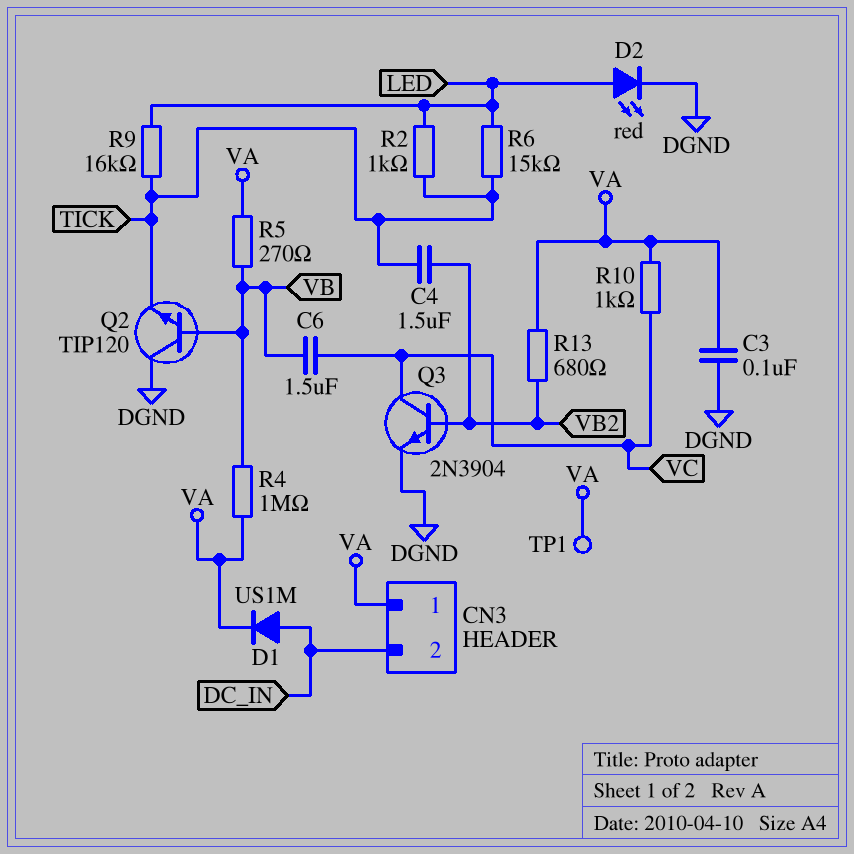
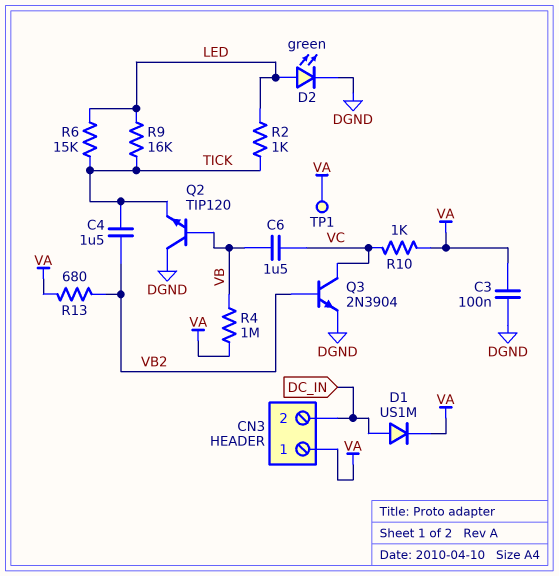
D2: LED red (A LED, K DGND) -> LED green (A LED, K DGND)
R5: 270 (VA, VB) -> none

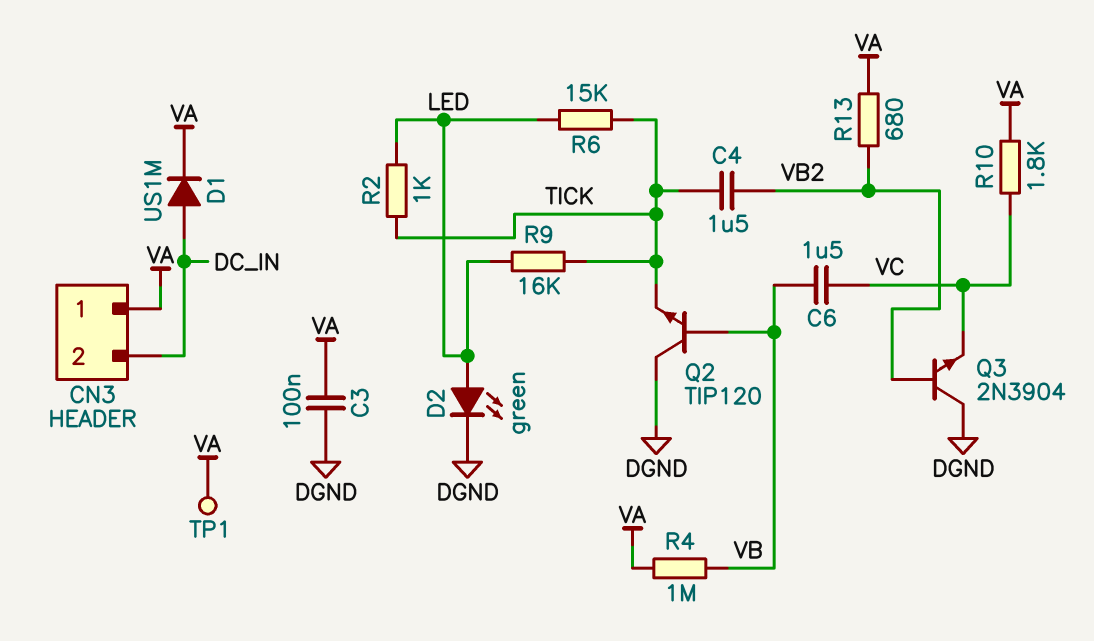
Q3: NPN 2N3904 (B VB2, C VC, E DGND) -> NPN 2N3904 (B VB2, C DGND, E VC)
R10: 1k (VA, VC) -> 1.8k (VA, VC)

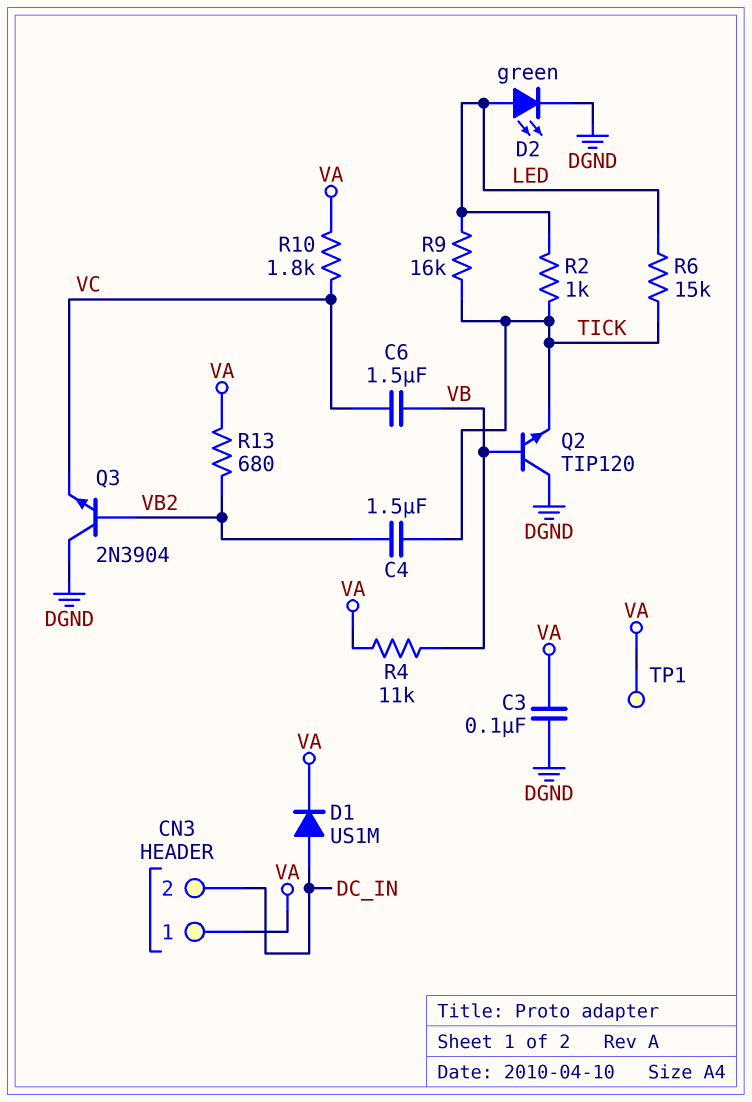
R4: 1M (VA, VB) -> 11k (VA, VB)

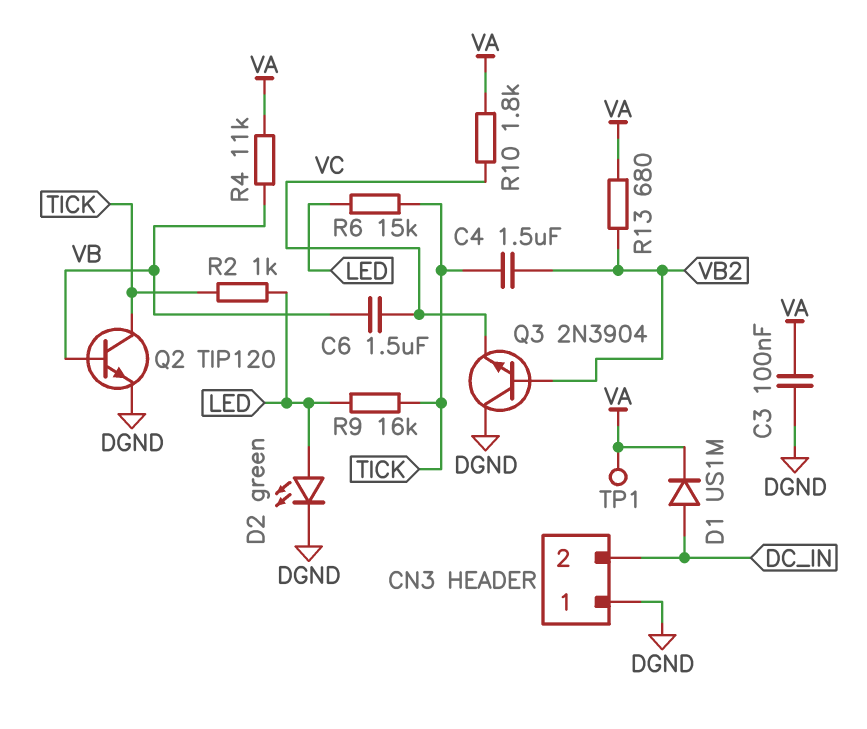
CN3 pin 1: VA -> DGND
Q2: NPN TIP120 (B VB, C DGND, E TICK) -> NPN TIP120 (B VB, C TICK, E DGND)

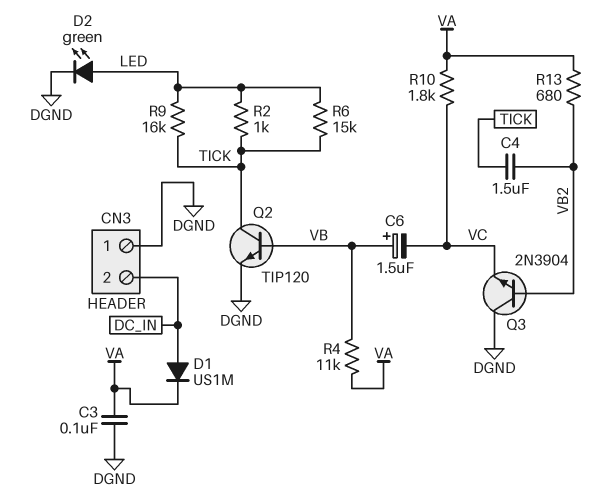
C6: 1.5uF (VB, VC) -> 1.5uF (plus VB, minus VC)
TP1: test point (VA) -> none

